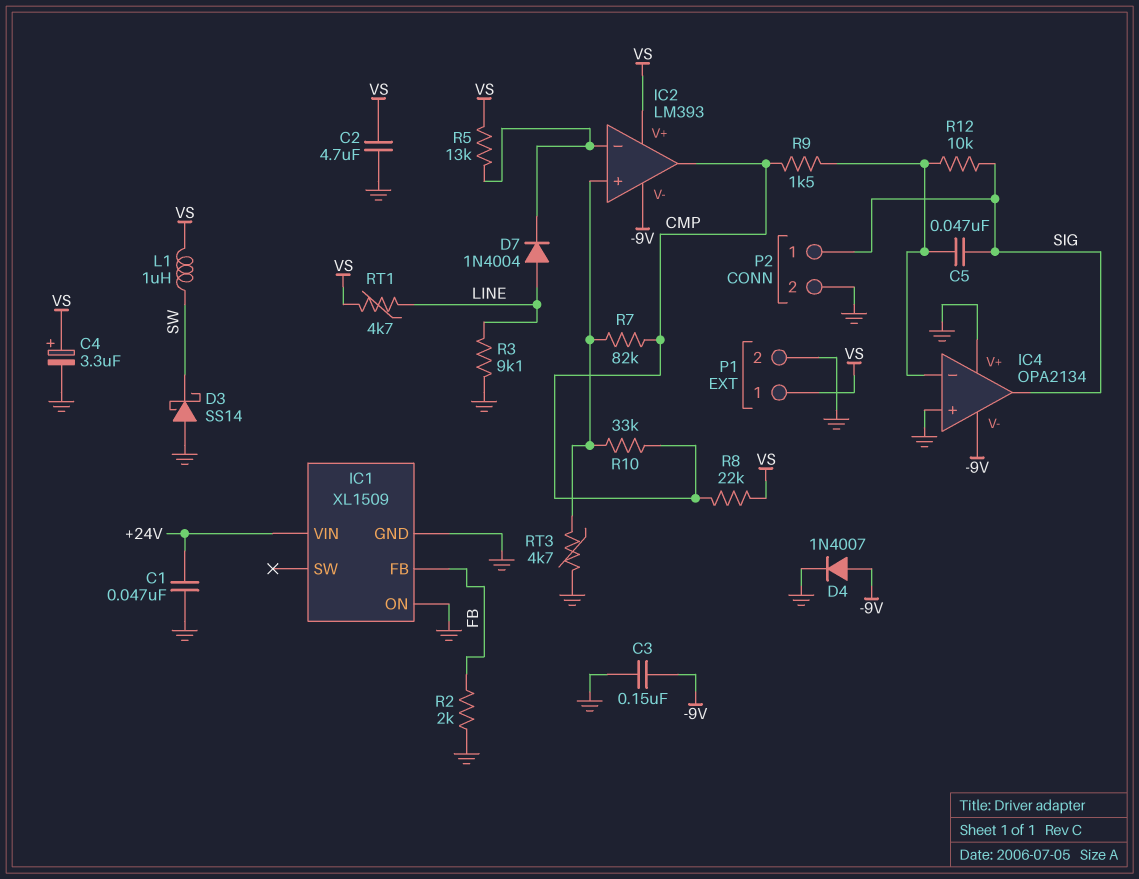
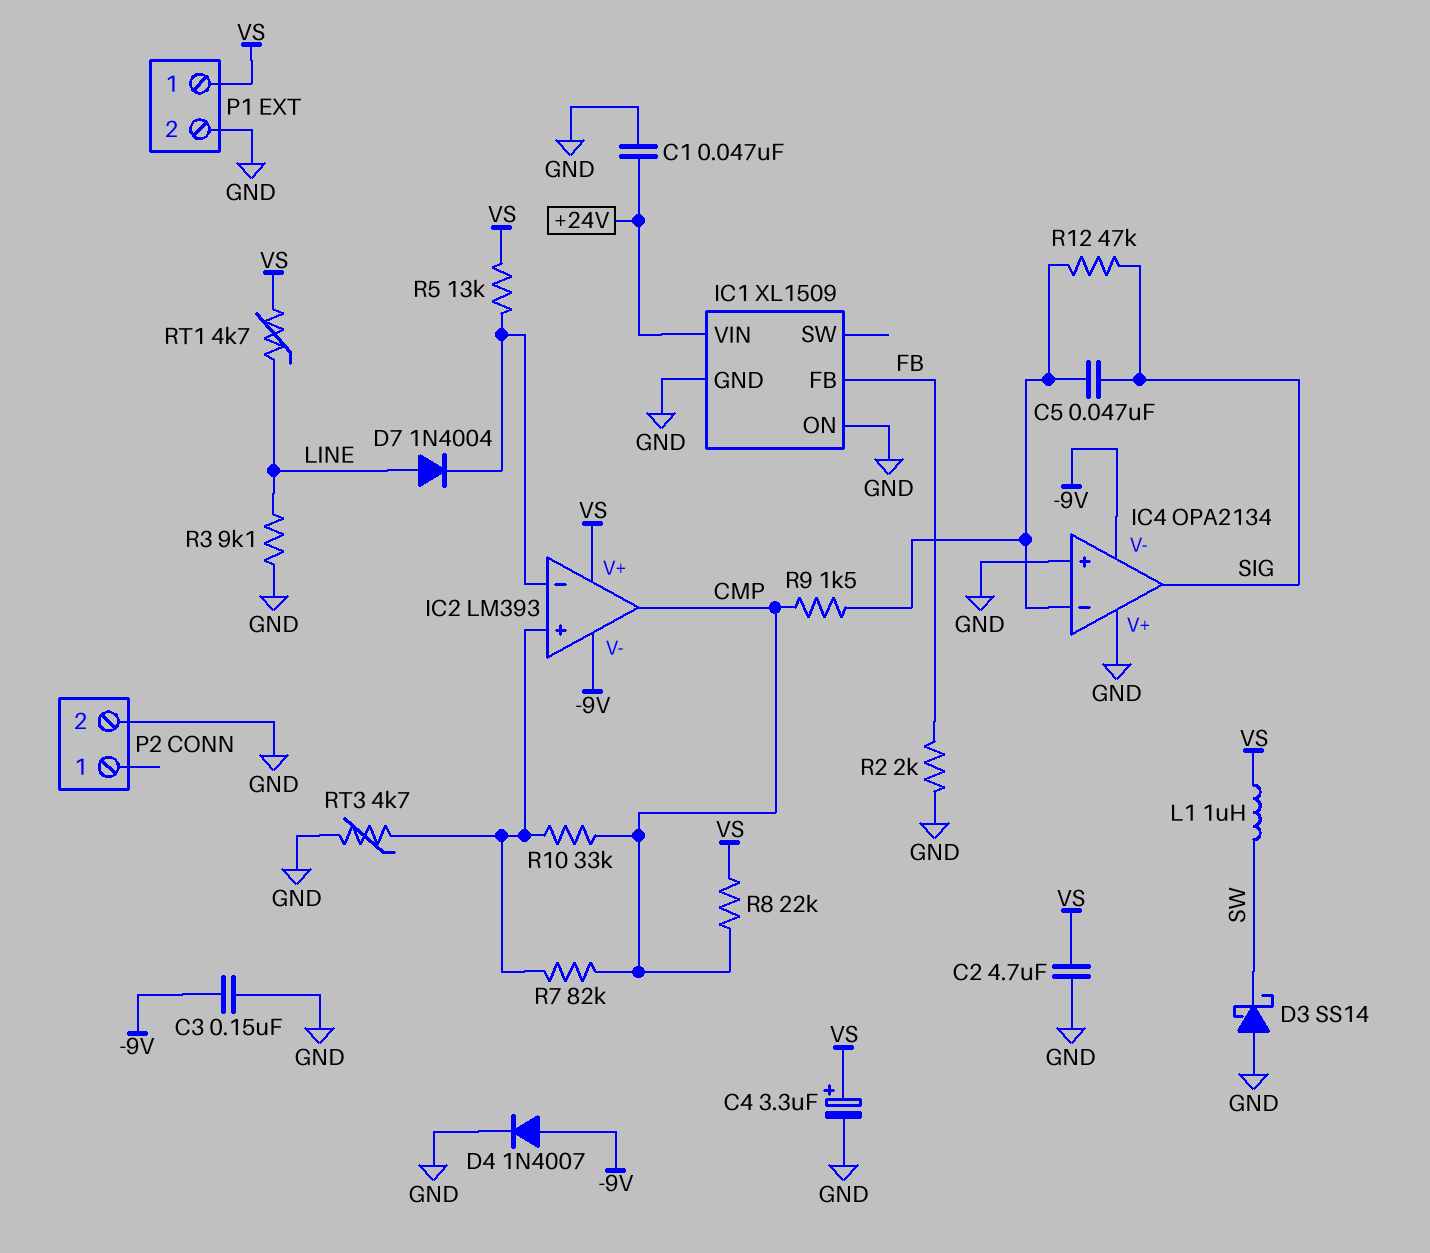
P2 pin 1: SIG -> none
R12: 10k (IC4/in-, SIG) -> 47k (IC4/in-, SIG)

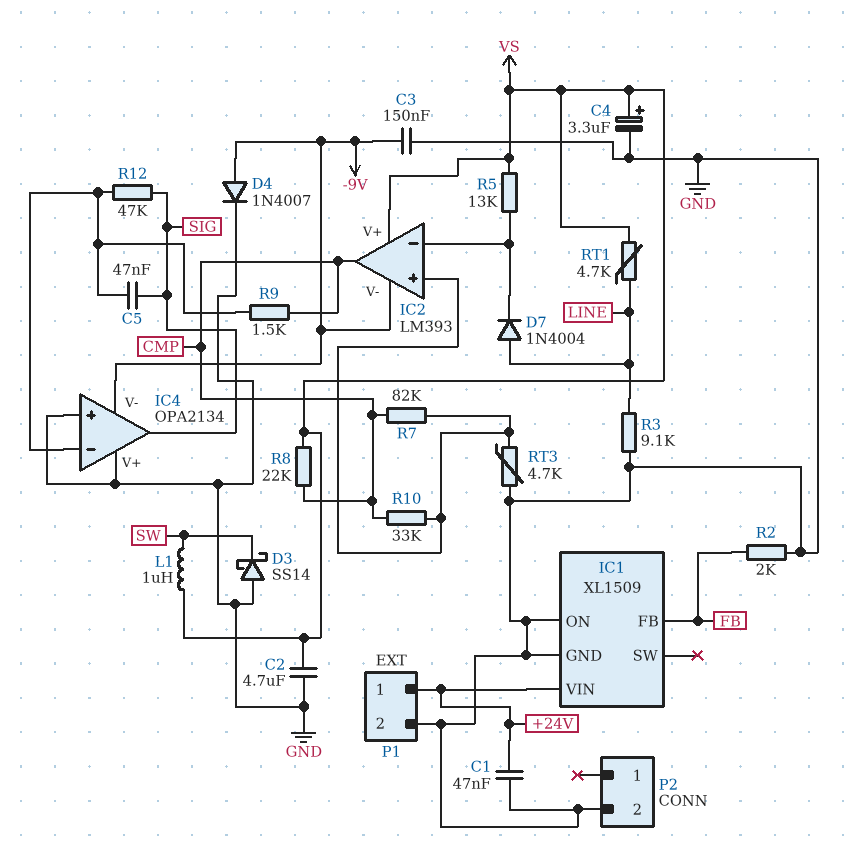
P1 pin 1: VS -> +24V

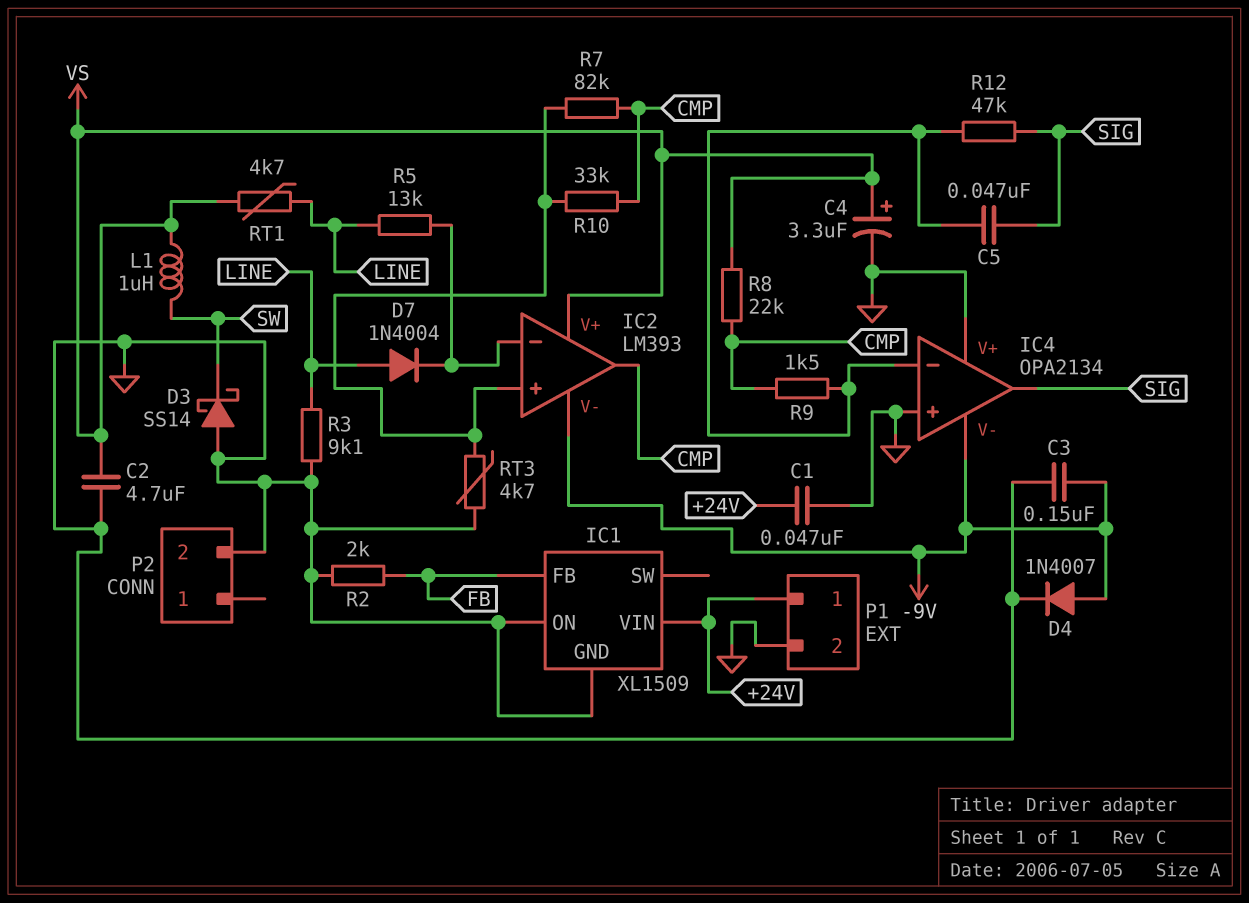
R5: 13k (IC2/in-, VS) -> 13k (IC2/in-, LINE)

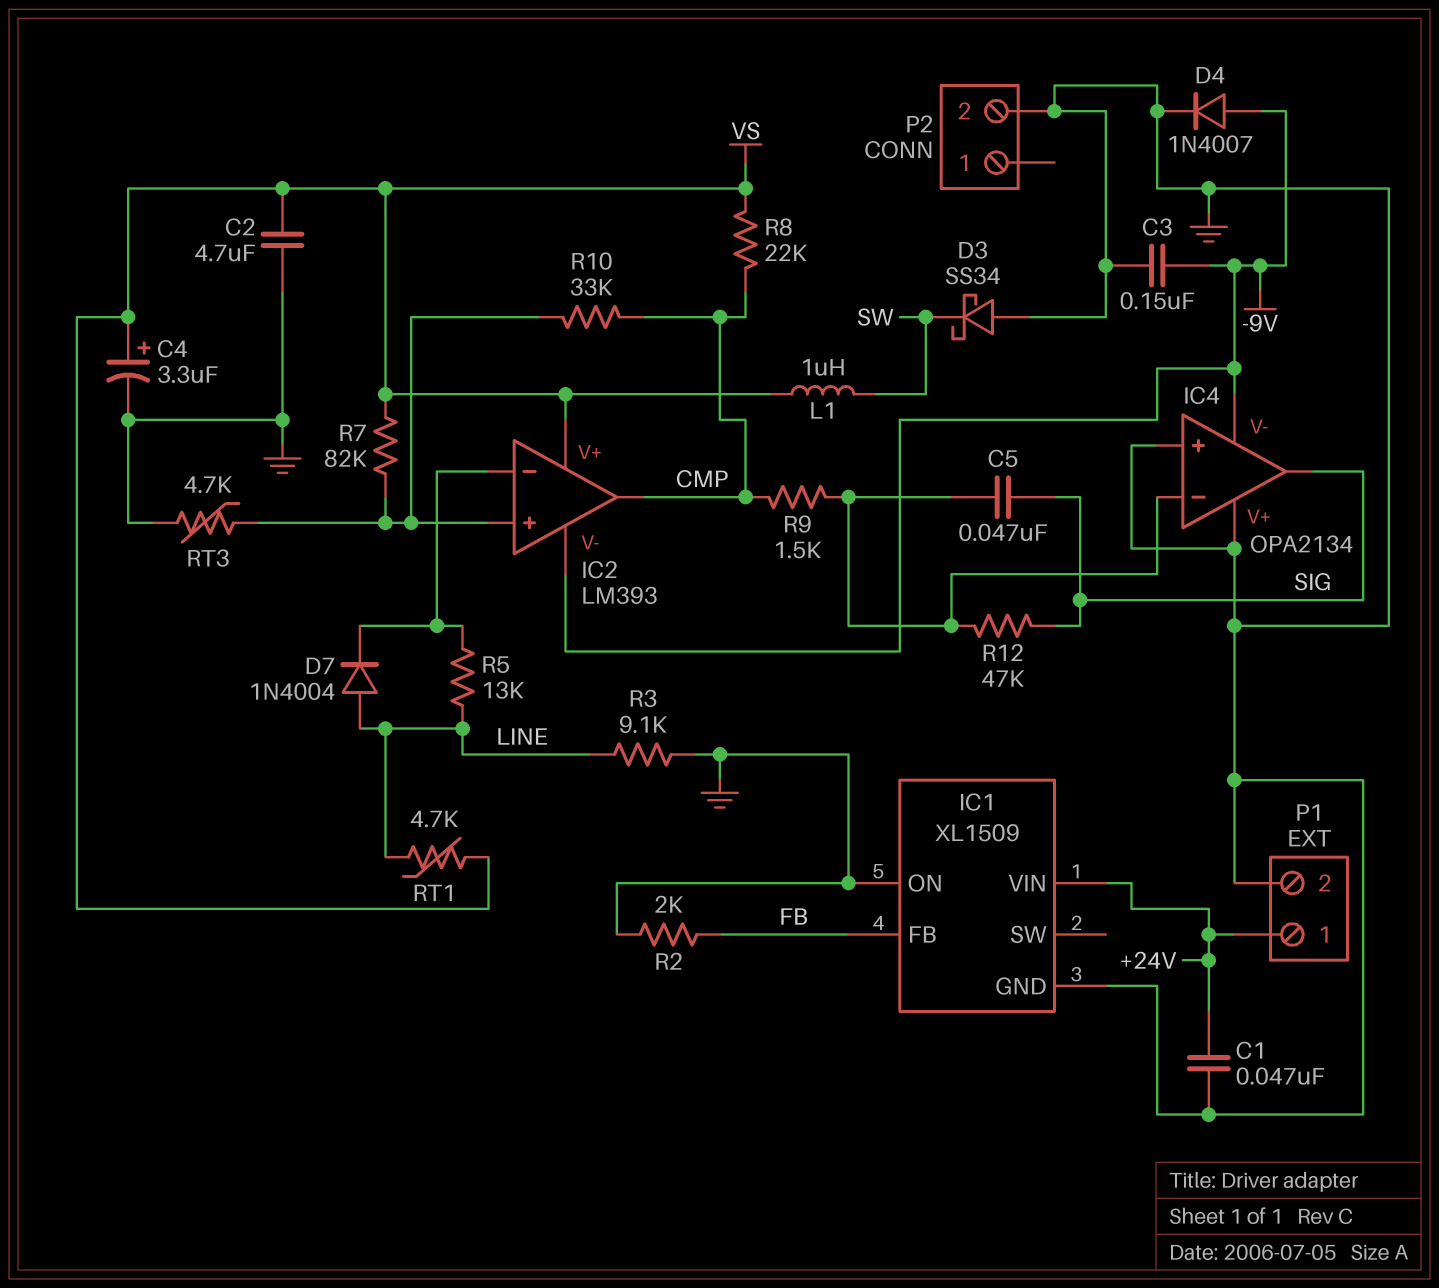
D3: schottky SS14 (A GND, K SW) -> schottky SS34 (A GND, K SW)
R7: 82k (CMP, IC2/in+) -> 82k (IC2/in+, VS)

